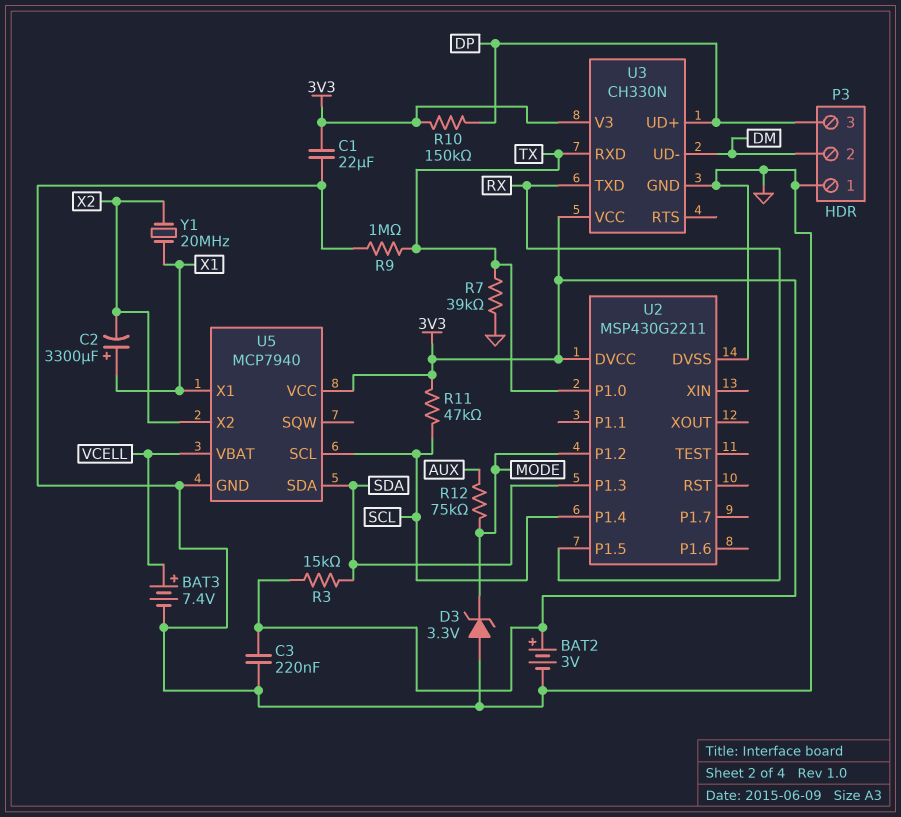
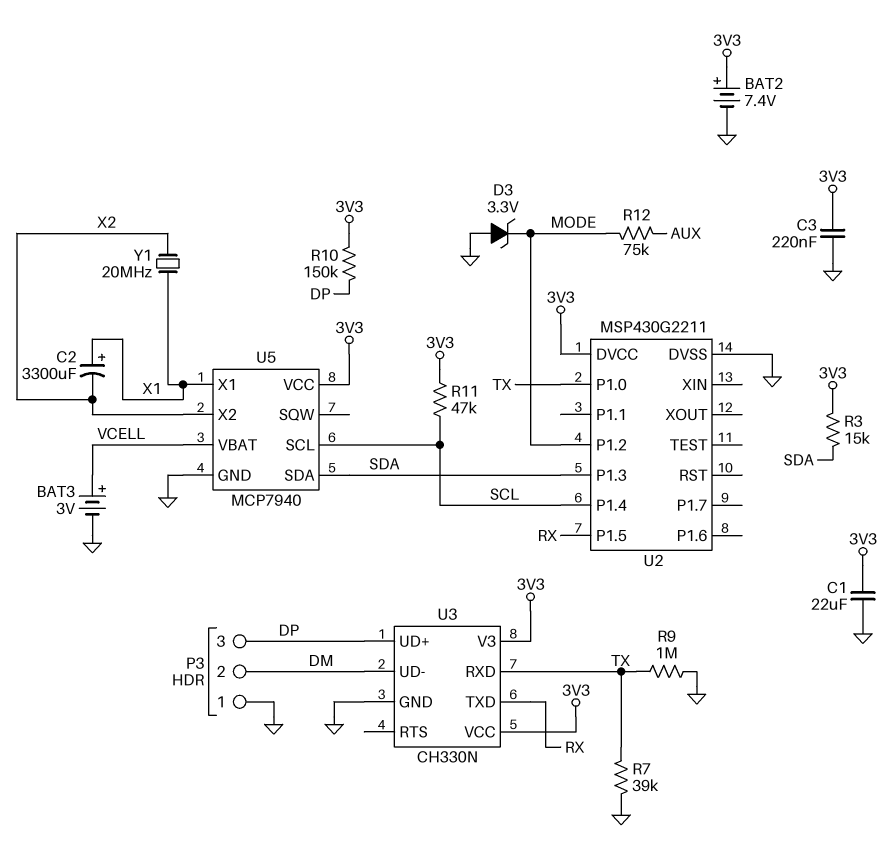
BAT2: 3V (plus 3V3, minus GND) -> 7.4V (plus 3V3, minus GND)
BAT3: 7.4V (plus VCELL, minus GND) -> 3V (plus VCELL, minus GND)

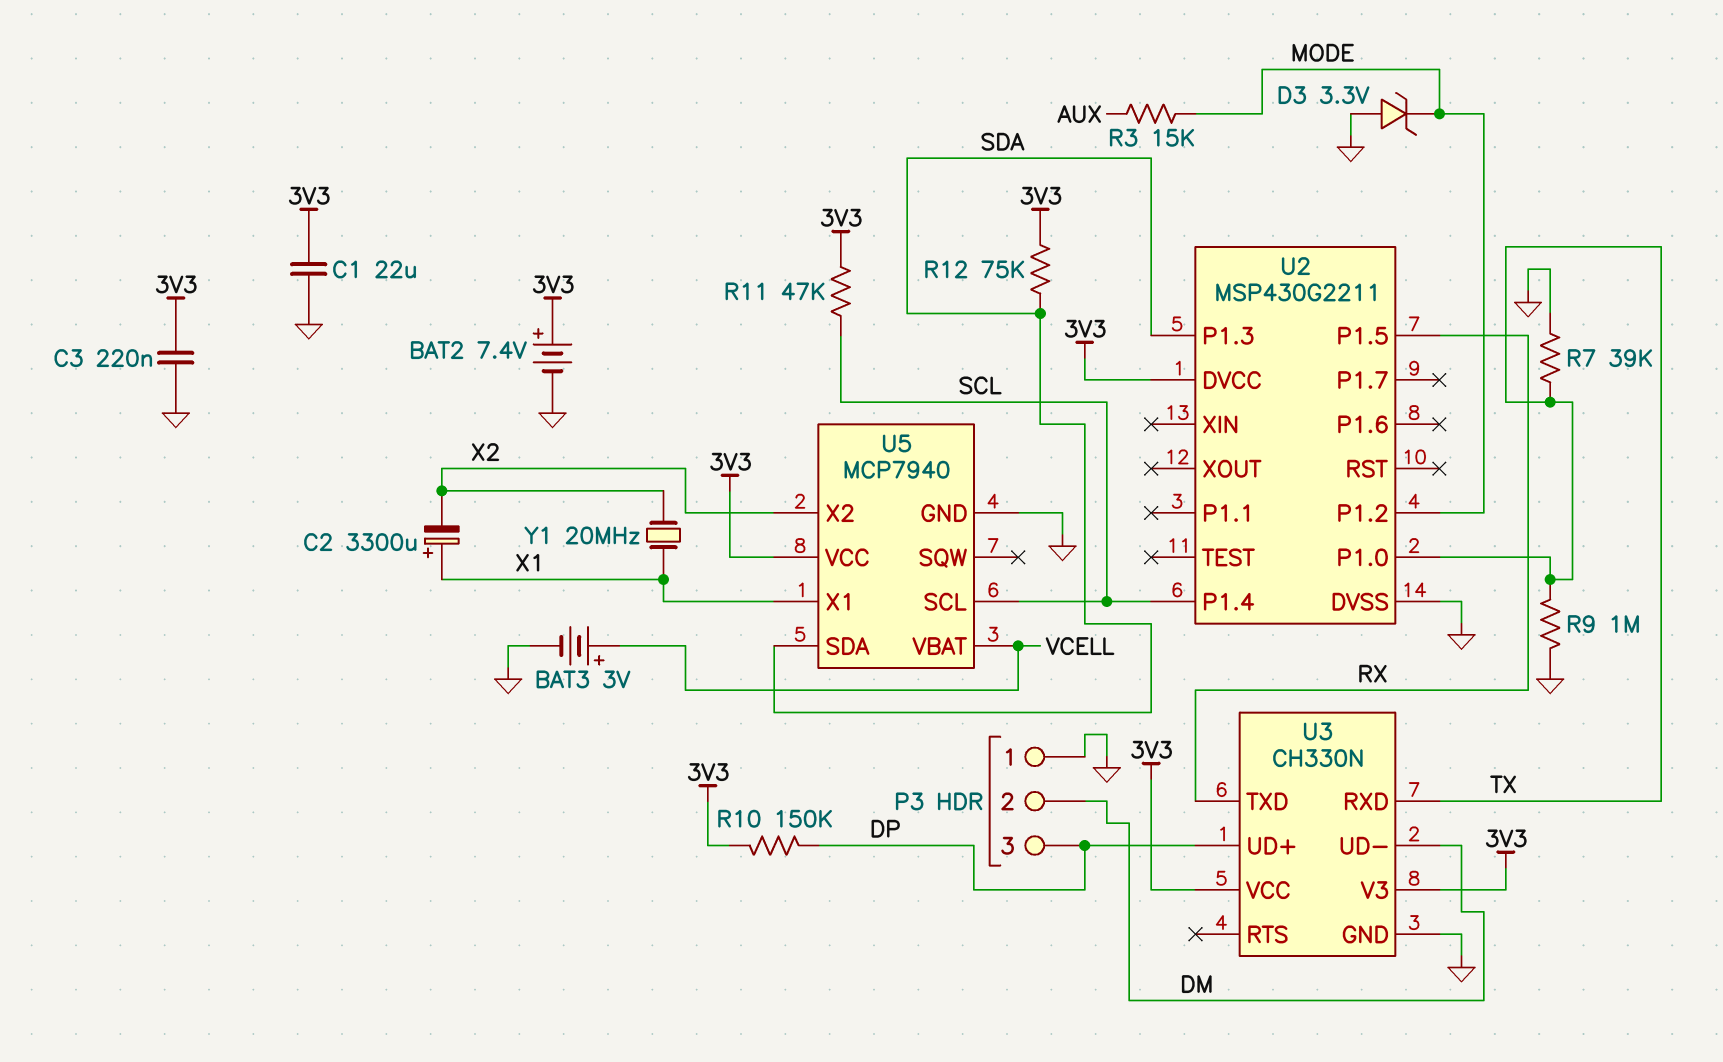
R3: 15k (3V3, SDA) -> 15k (AUX, MODE)
R12: 75k (AUX, MODE) -> 75k (3V3, SDA)

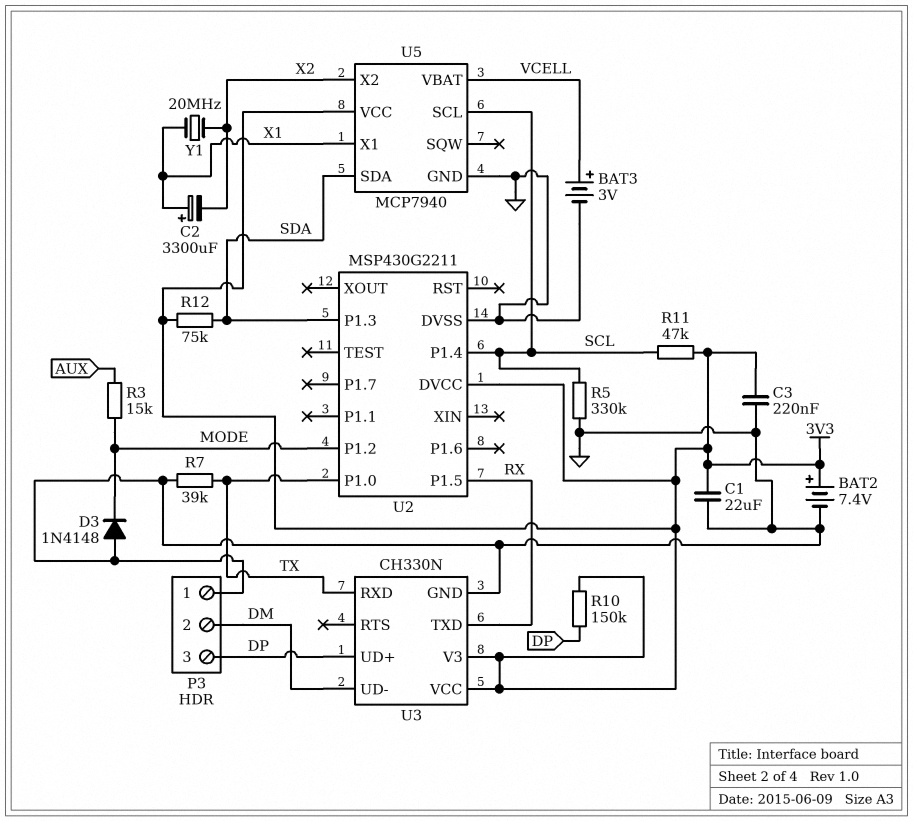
D3: zener 3.3V (A GND, K MODE) -> diode 1N4148 (A GND, K MODE)
R5: none -> 330k (GND, SCL)
R9: 1M (GND, TX) -> none

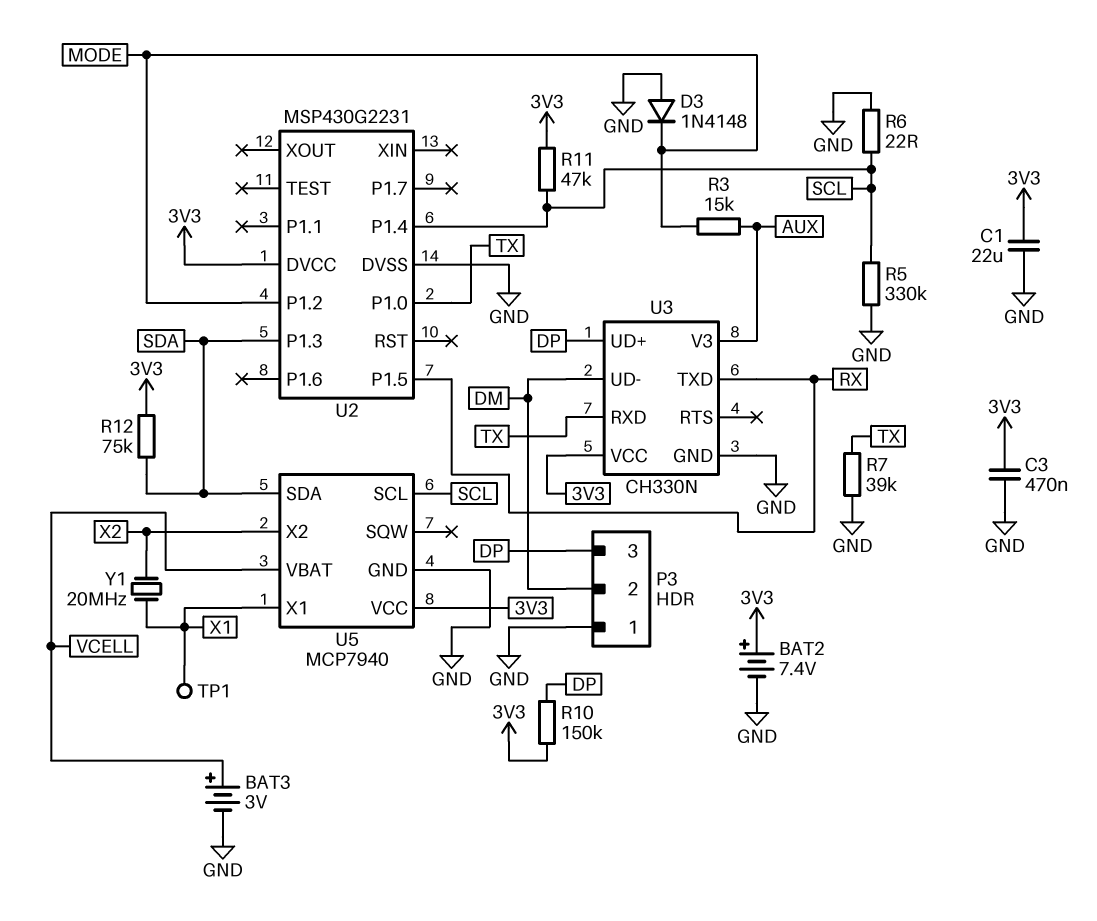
C2: 3300uF (plus X1, minus X2) -> none
C3: 220nF (3V3, GND) -> 470nF (3V3, GND)
R6: none -> 22 (GND, SCL)
TP1: none -> test point (X1)
U2: MSP430G2211 -> MSP430G2231
U3 pin V3: 3V3 -> AUX

